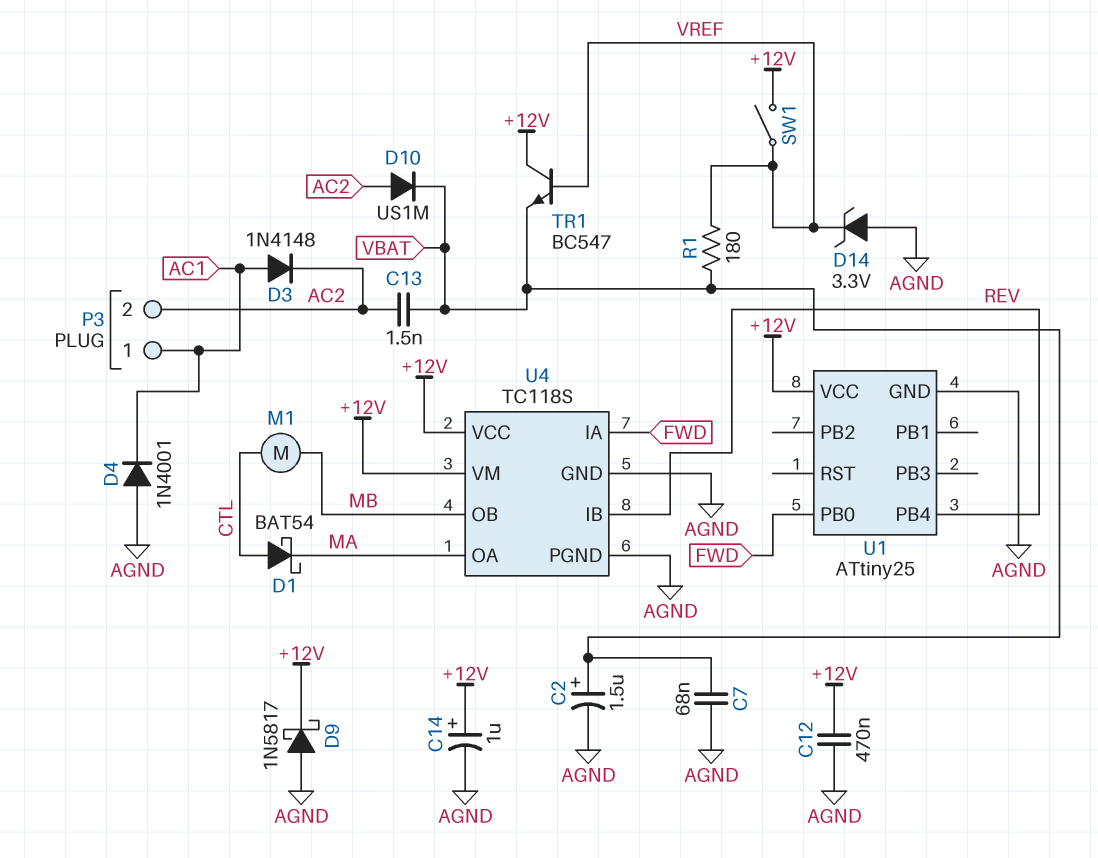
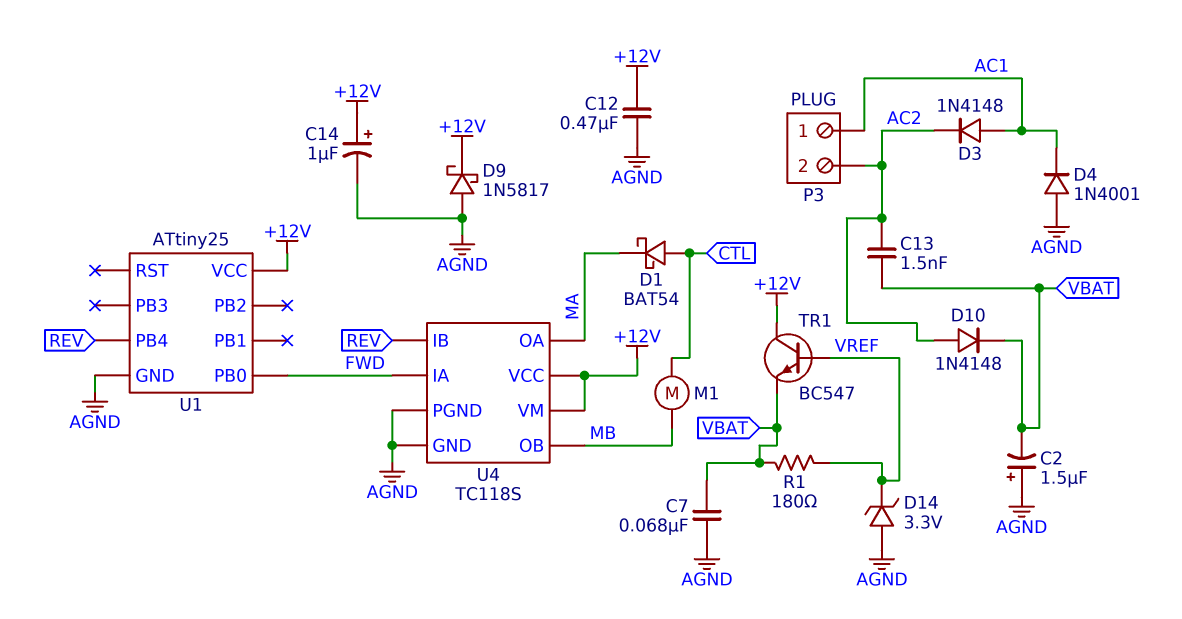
C2: 1.5uF (plus VBAT, minus AGND) -> 1.5uF (plus AGND, minus VBAT)
D10: diode US1M (A AC2, K VBAT) -> diode 1N4148 (A AC2, K VBAT)
SW1: switch (+12V, VREF) -> none

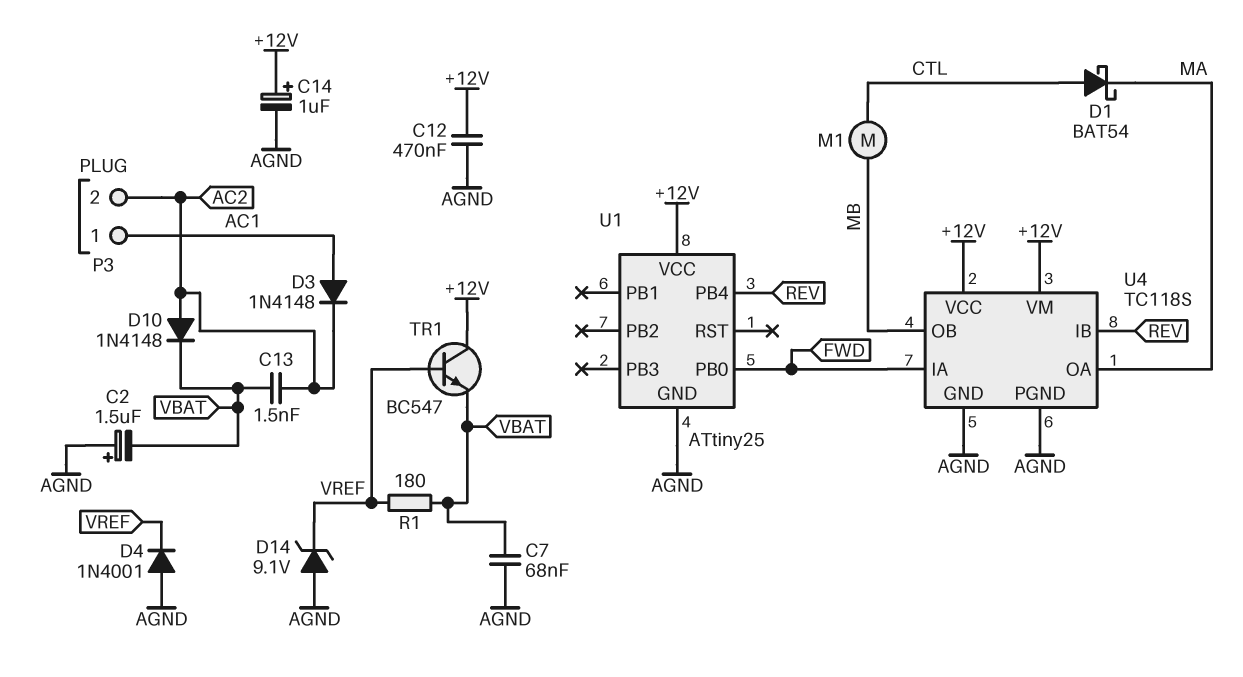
D4: diode 1N4001 (A AGND, K AC1) -> diode 1N4001 (A AGND, K VREF)
D9: schottky 1N5817 (A AGND, K +12V) -> none
D14: zener 3.3V (A AGND, K VREF) -> zener 9.1V (A AGND, K VREF)

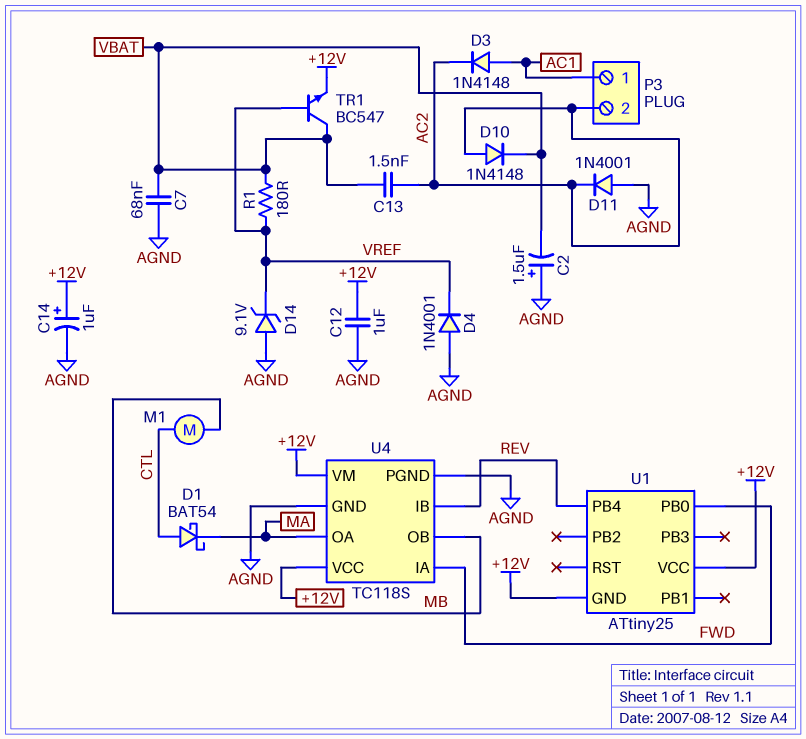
C12: 470nF (+12V, AGND) -> 1uF (+12V, AGND)
D11: none -> diode 1N4001 (A AGND, K AC2)
TR1: NPN BC547 (B VREF, C +12V, E VBAT) -> NPN BC547 (B VREF, C VBAT, E +12V)
U1 pin GND: AGND -> +12V

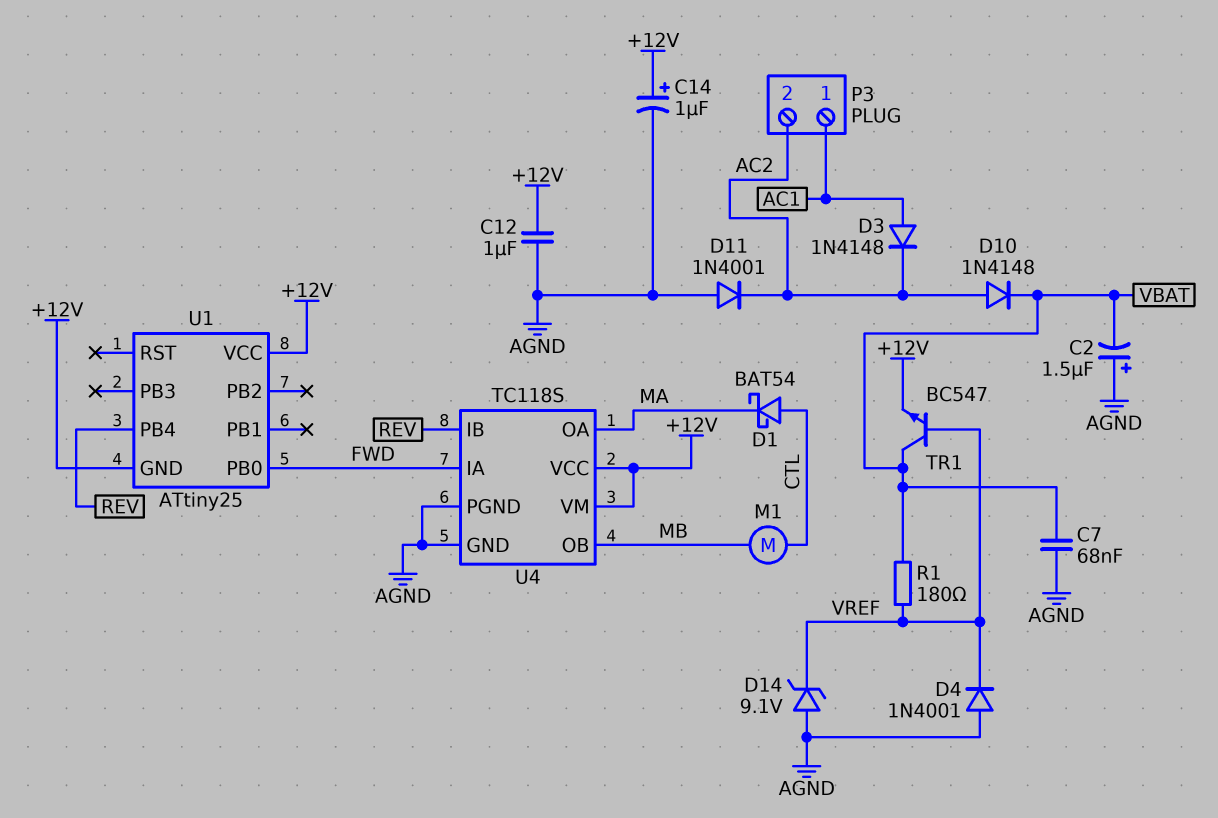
C13: 1.5nF (AC2, VBAT) -> none

